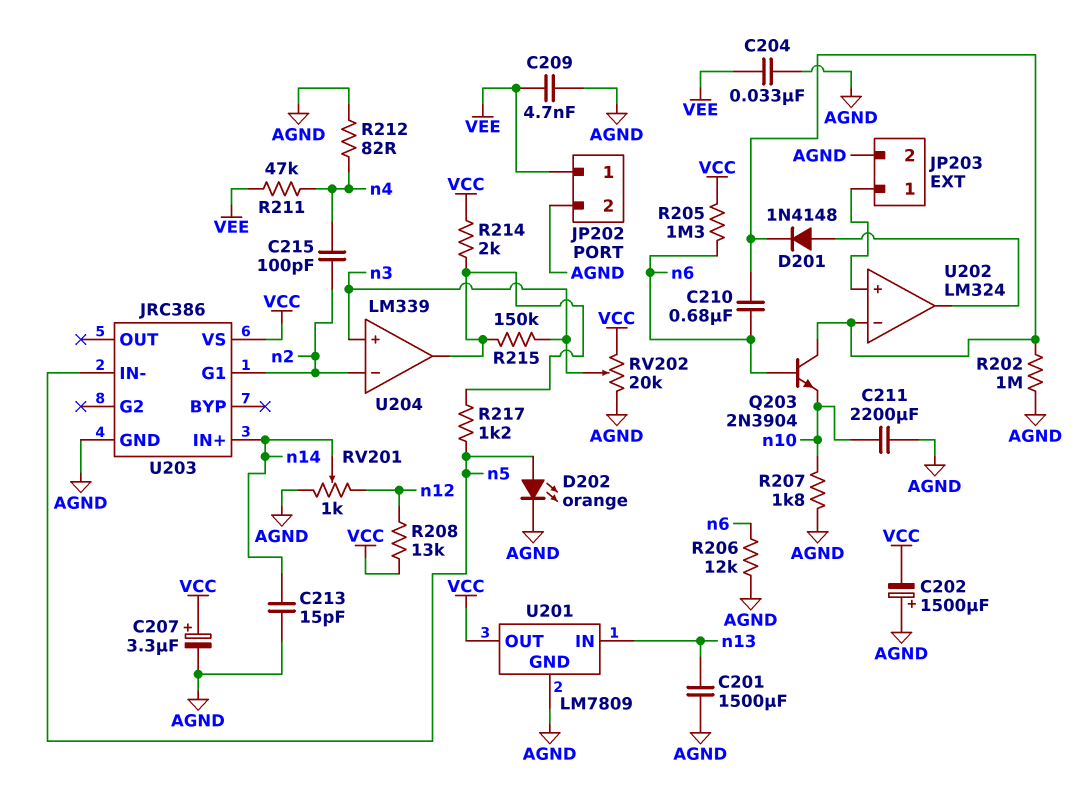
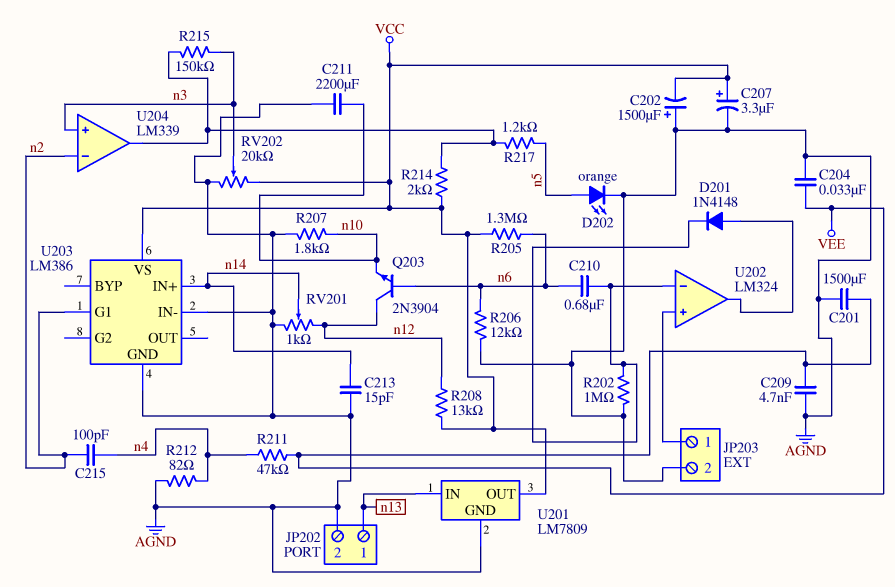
C201: 1500uF (AGND, n13) -> 1500uF (AGND, VEE)
JP202 pin 1: VEE -> n13
Q203: NPN 2N3904 (B n6, C U202/in-, E n10) -> NPN 2N3904 (B n6, C n12, E n10)
U203: JRC386 -> LM386
U203 pin IN-: n5 -> AGND

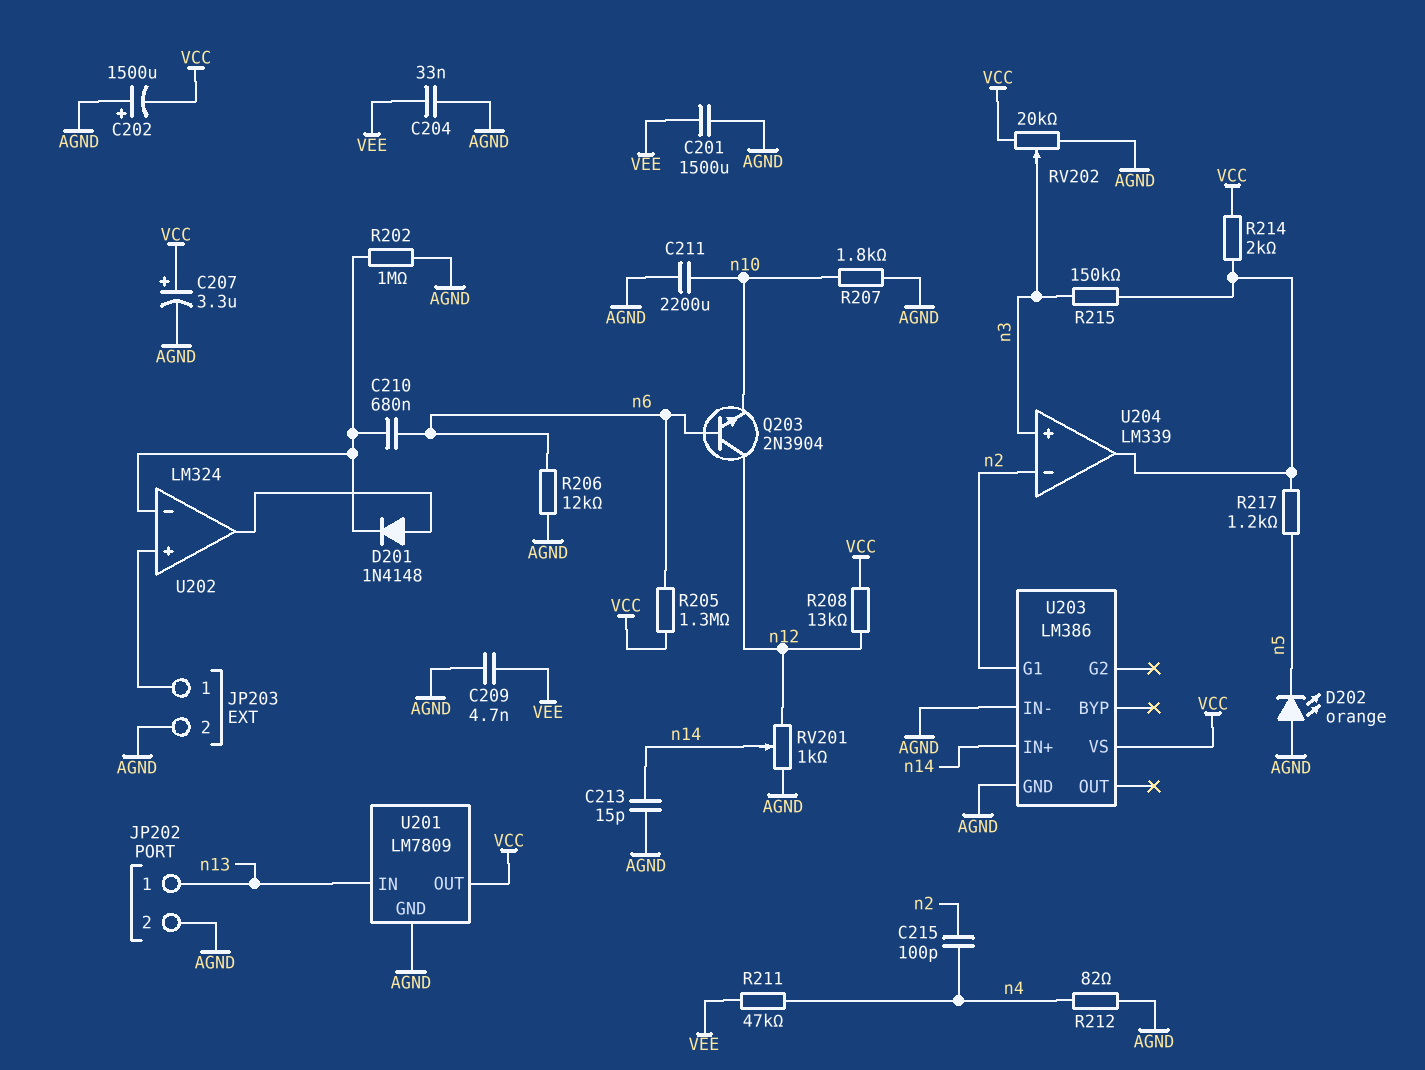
D202: LED orange (A n5, K AGND) -> LED orange (A AGND, K n5)

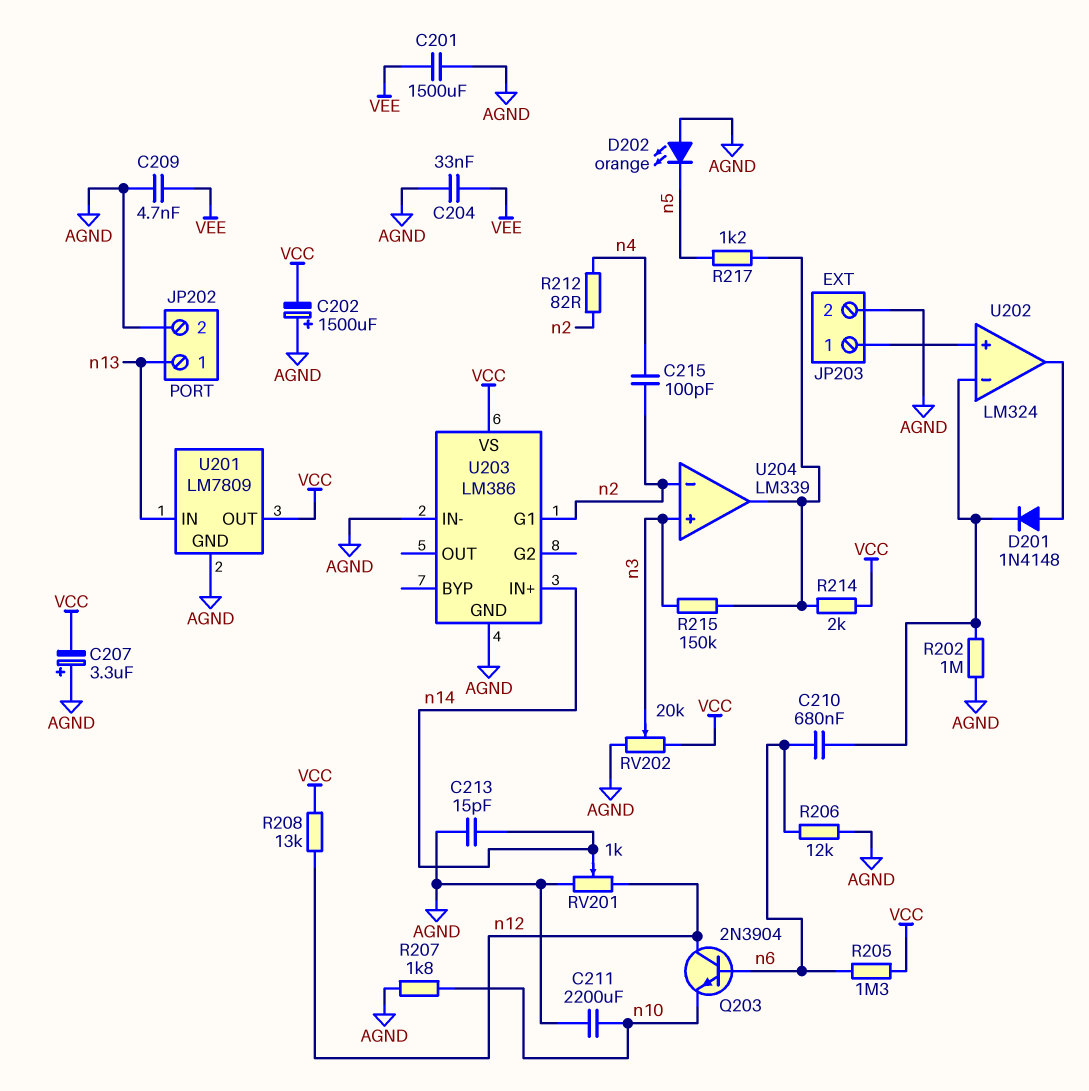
C207: 3.3uF (plus VCC, minus AGND) -> 3.3uF (plus AGND, minus VCC)
R211: 47k (VEE, n4) -> none
R212: 82 (AGND, n4) -> 82 (n2, n4)

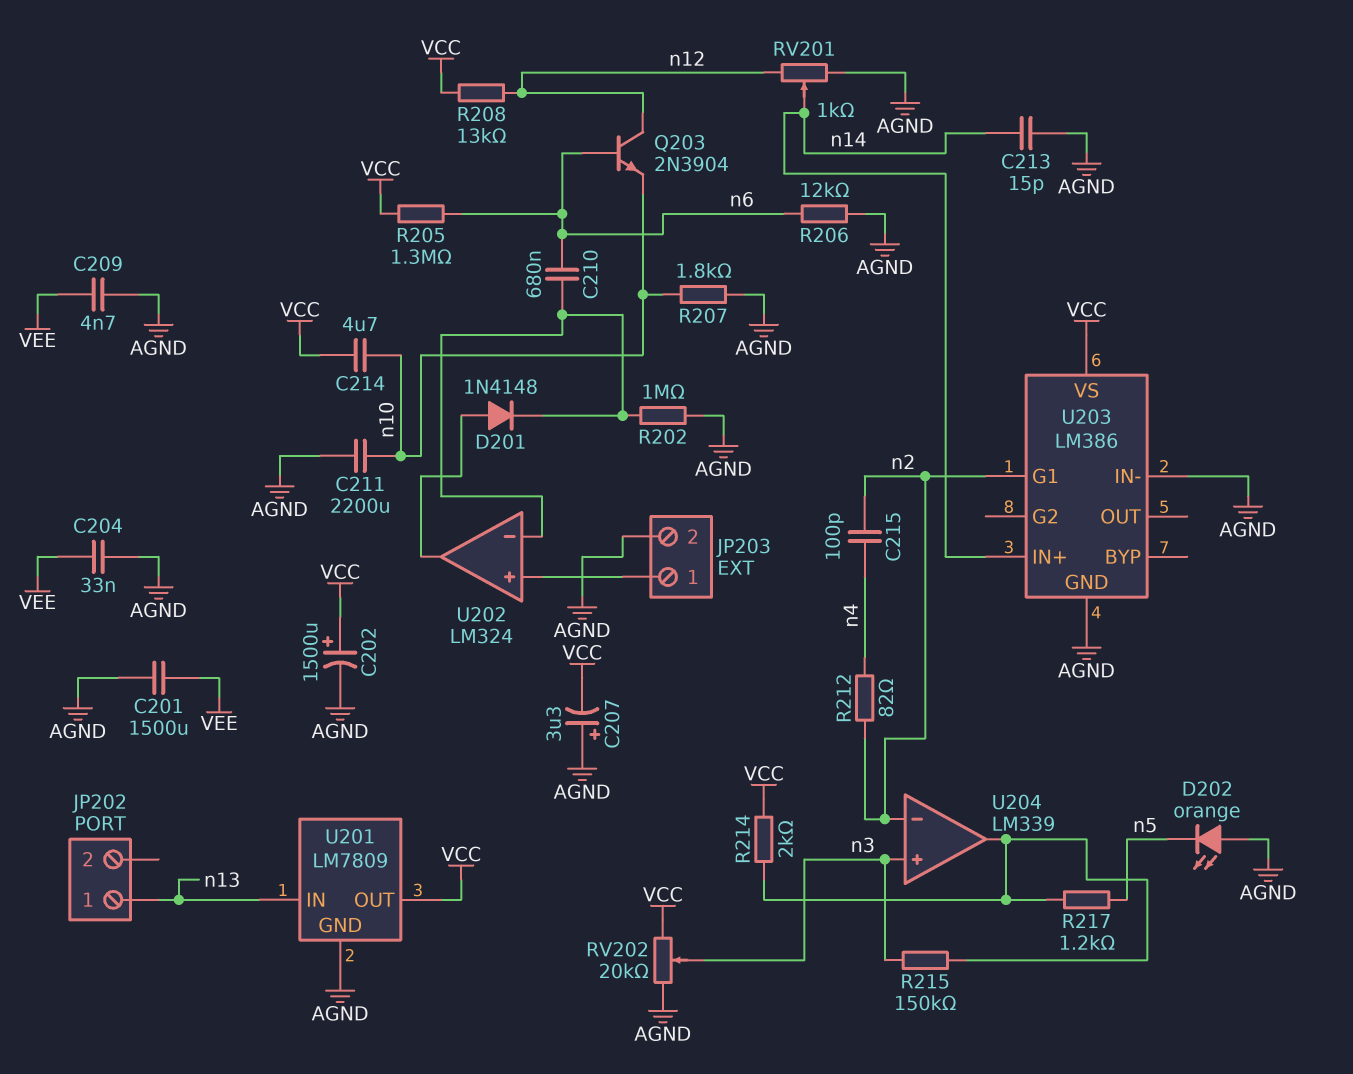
C202: 1500uF (plus AGND, minus VCC) -> 1500uF (plus VCC, minus AGND)
C214: none -> 4.7uF (VCC, n10)
JP202 pin 2: AGND -> none

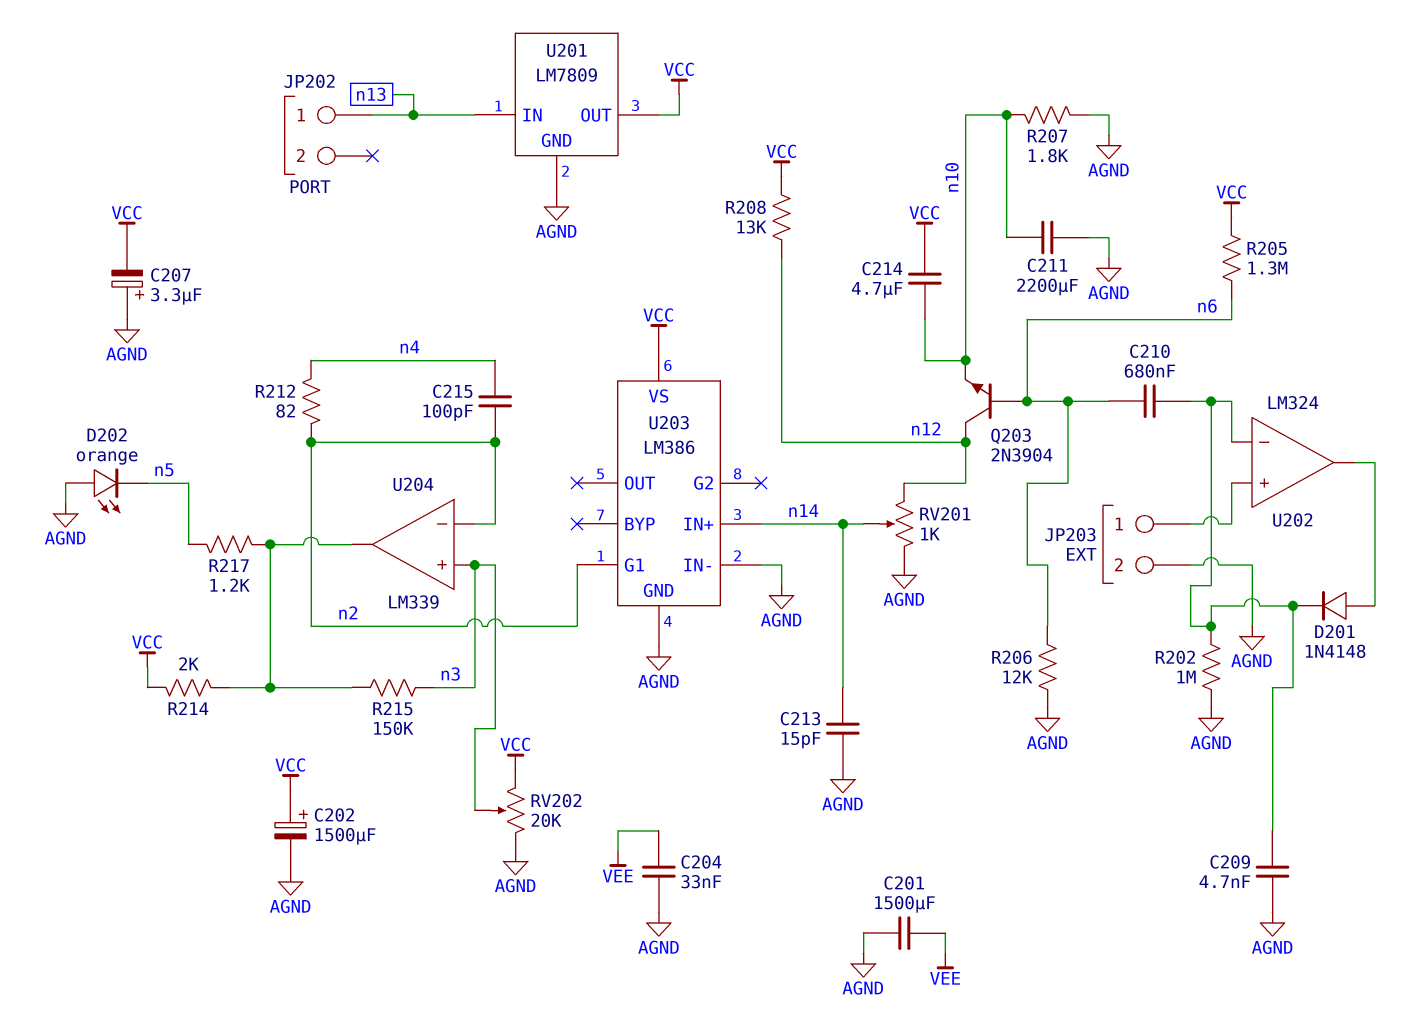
C209: 4.7nF (AGND, VEE) -> 4.7nF (AGND, U202/in-)

